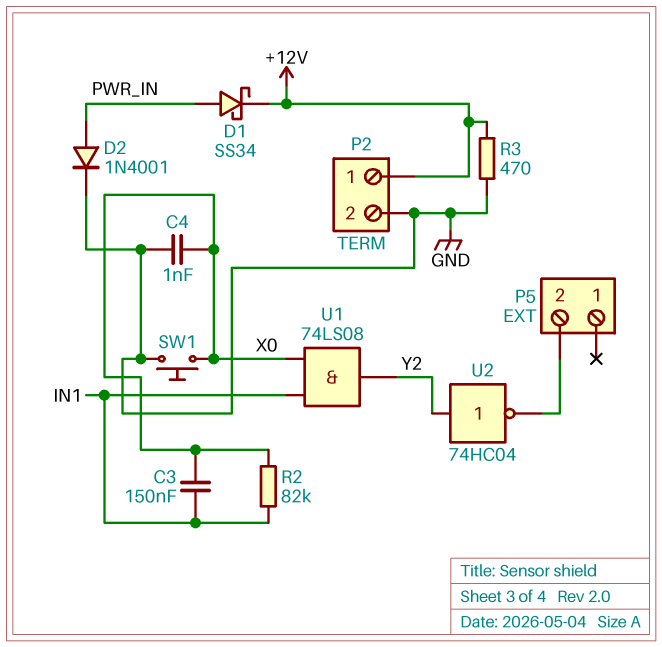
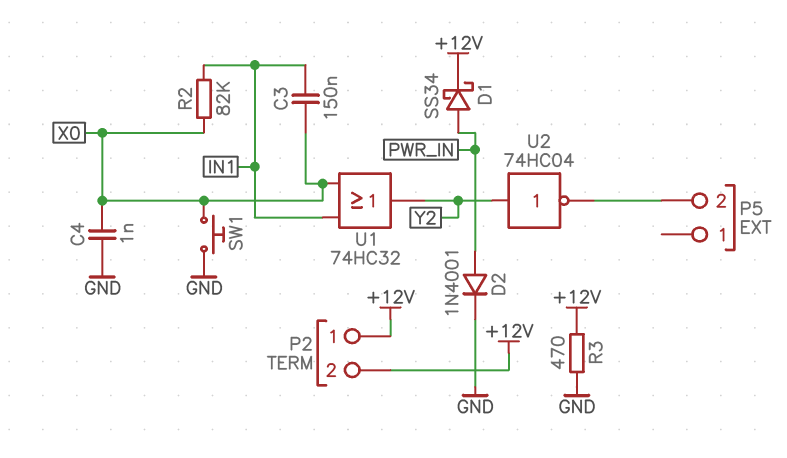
P2 pin 2: GND -> +12V
U1: AND 74LS08 (in IN1, in X0, out Y2) -> OR 74HC32 (in IN1, in X0, out Y2)

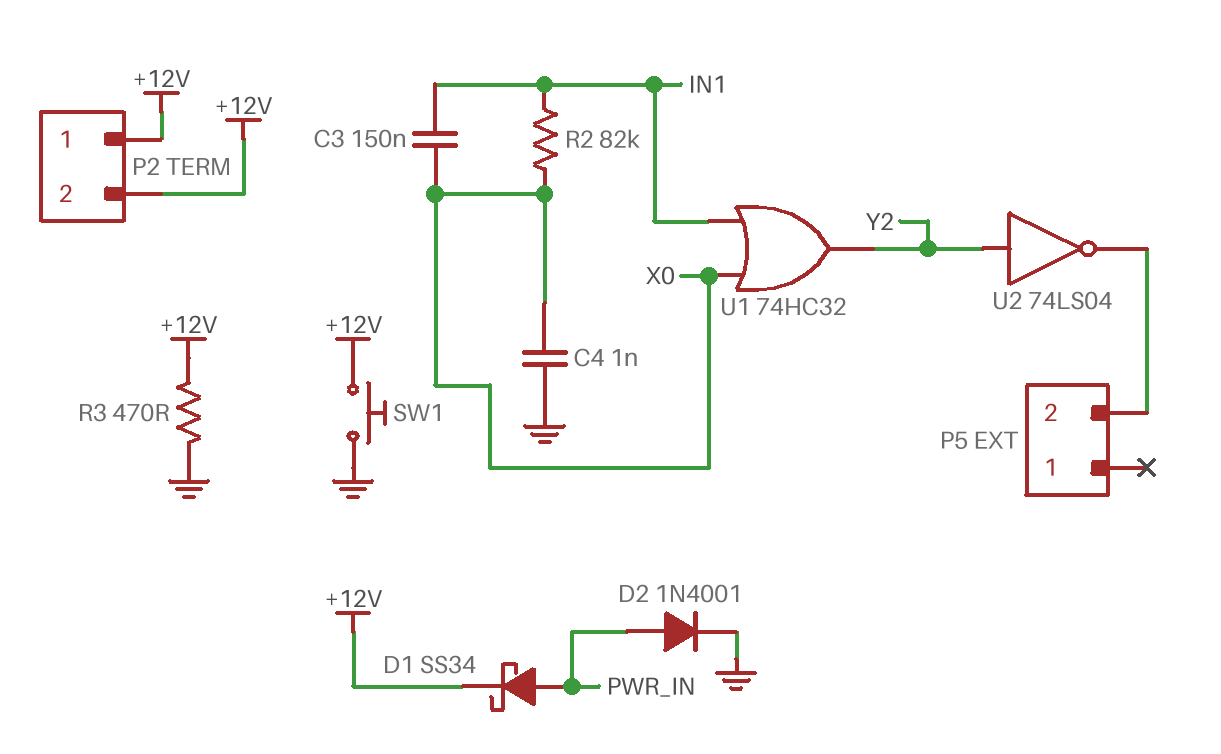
SW1: button (GND, X0) -> button (+12V, GND)
U2: NOT 74HC04 (in Y2, out P5/2) -> NOT 74LS04 (in Y2, out P5/2)

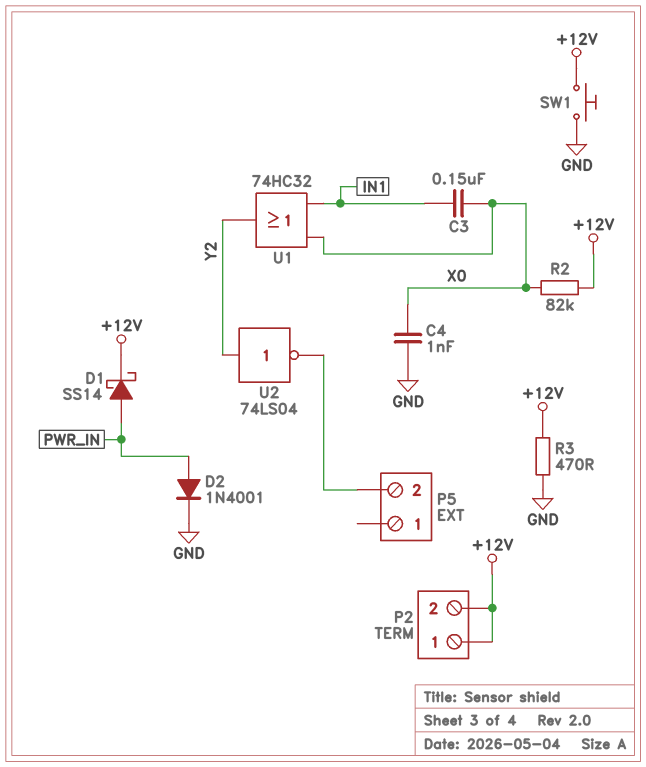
D1: schottky SS34 (A PWR_IN, K +12V) -> schottky SS14 (A PWR_IN, K +12V)
R2: 82k (IN1, X0) -> 82k (+12V, X0)

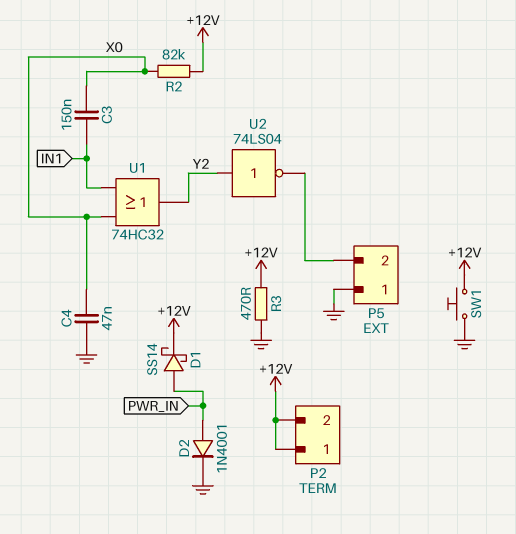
C4: 1nF (GND, X0) -> 47nF (GND, X0)
P5 pin 1: none -> GND

